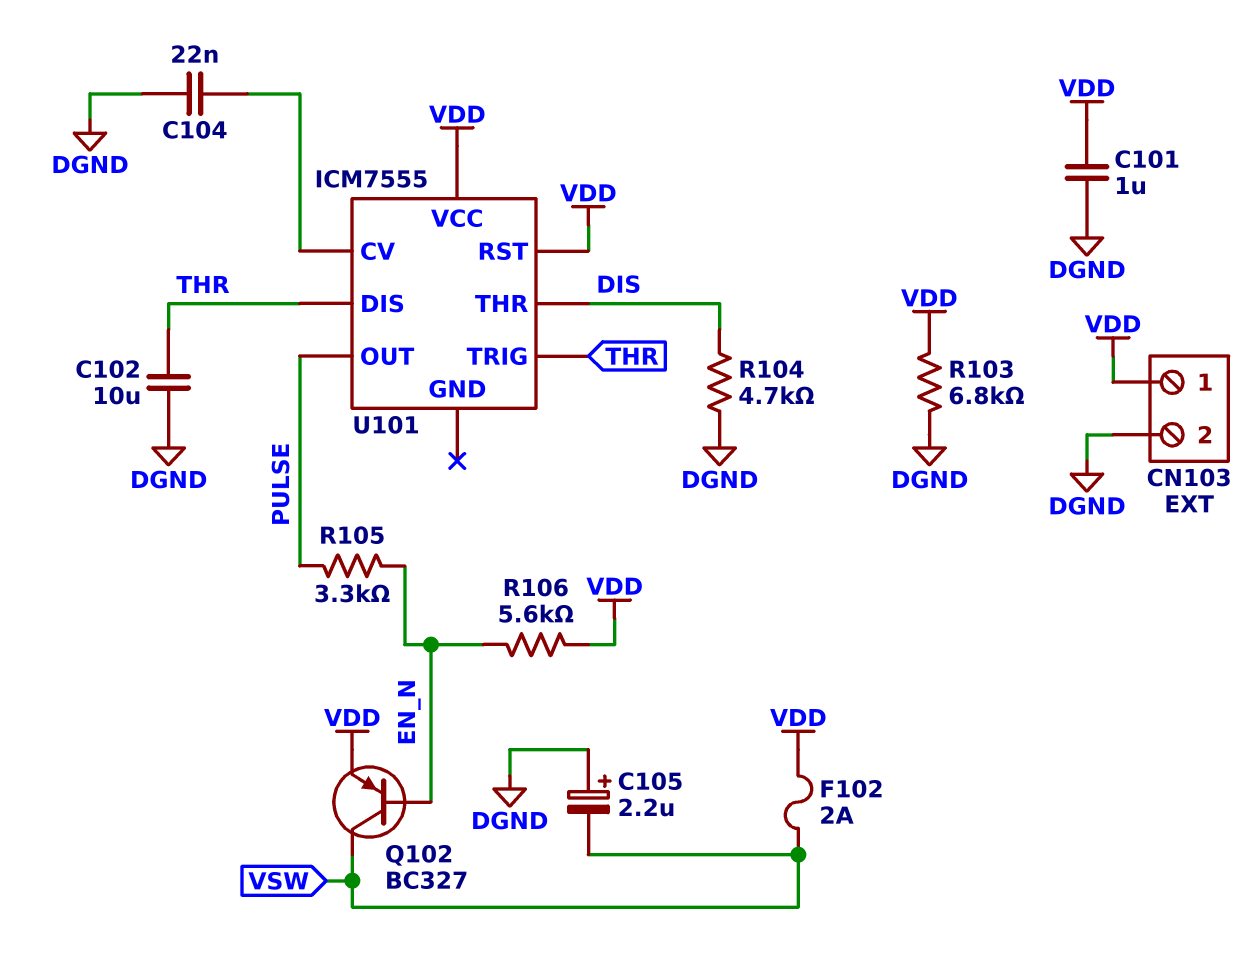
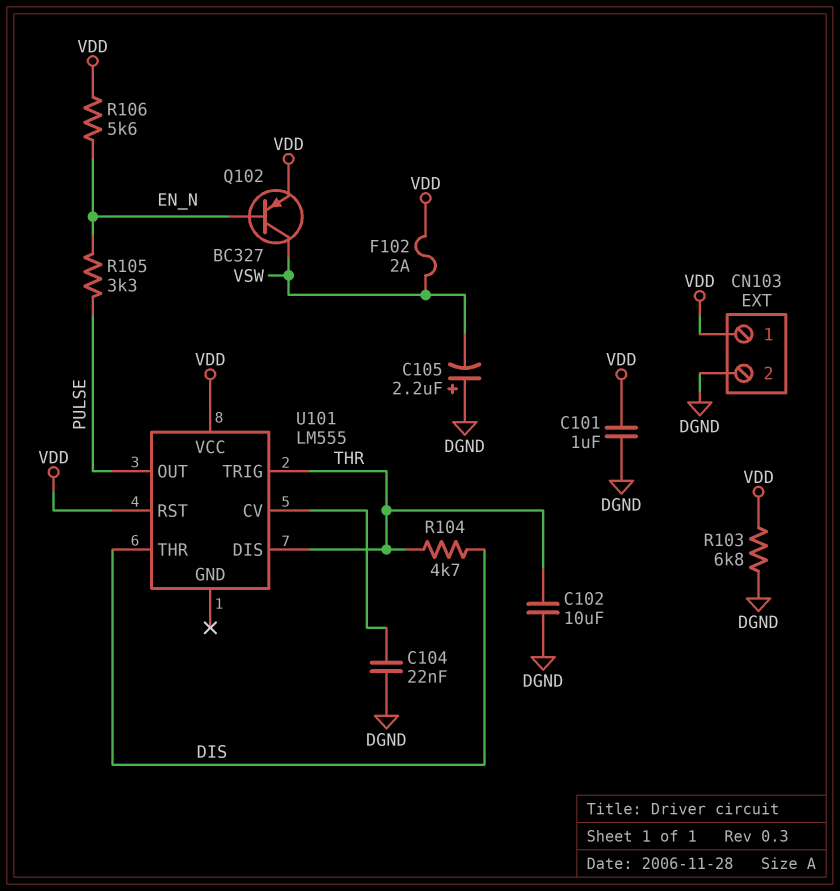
R104: 4.7k (DGND, DIS) -> 4.7k (DIS, THR)
U101: ICM7555 -> LM555

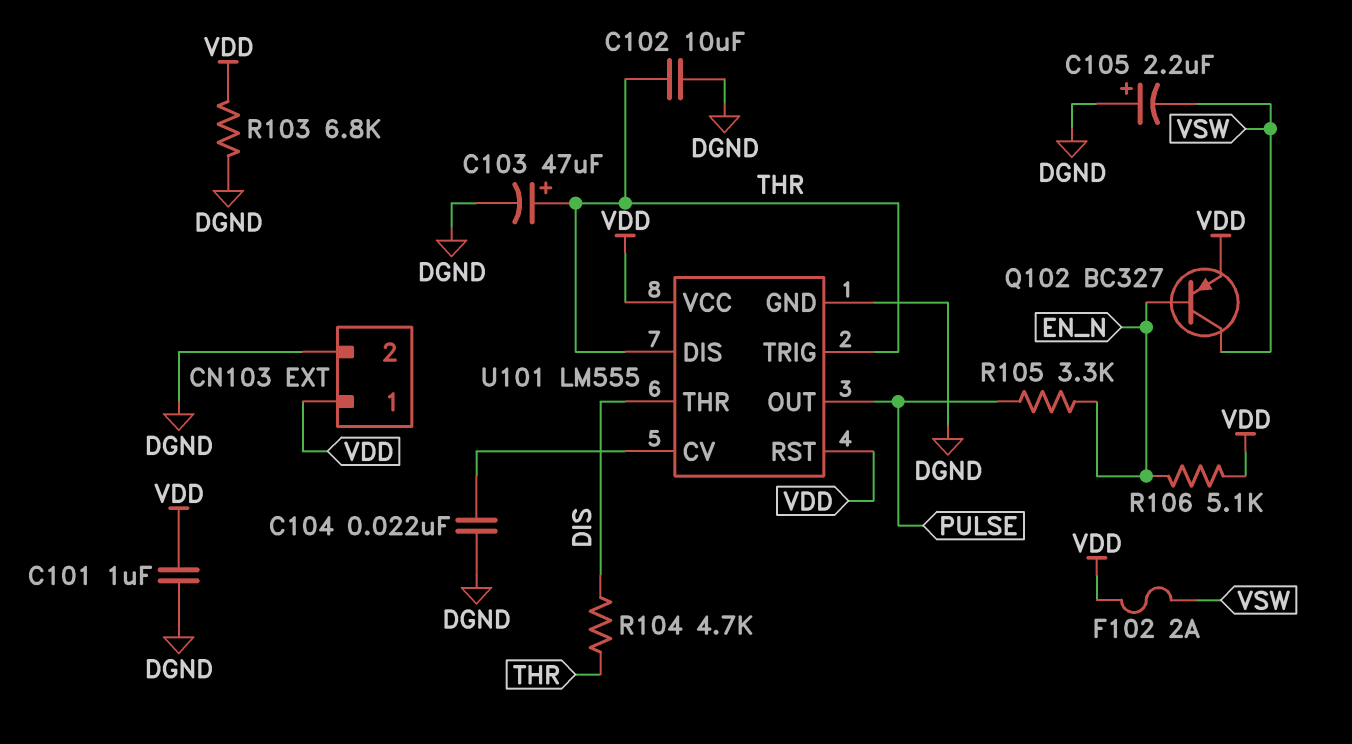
C103: none -> 47uF (plus THR, minus DGND)
R106: 5.6k (EN_N, VDD) -> 5.1k (EN_N, VDD)
U101 pin GND: none -> DGND

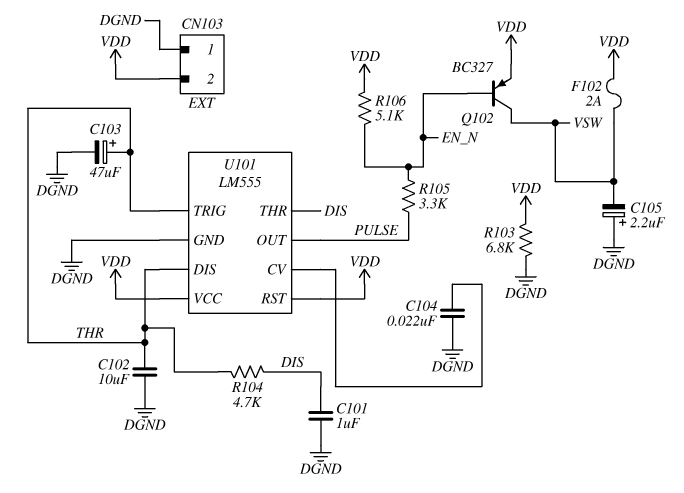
C101: 1uF (DGND, VDD) -> 1uF (DGND, DIS)
CN103 pin 1: VDD -> DGND
CN103 pin 2: DGND -> VDD

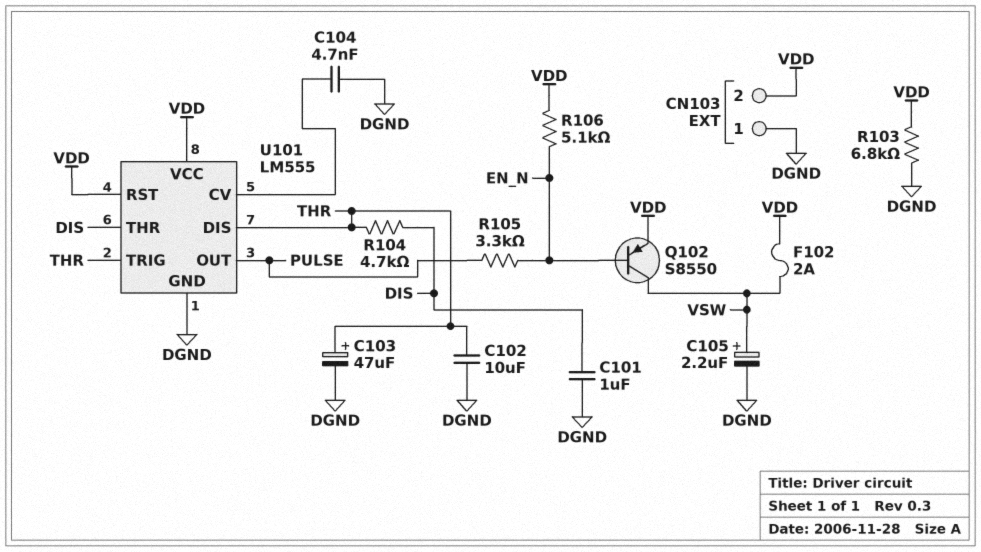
C104: 22nF (DGND, U101/CV) -> 4.7nF (DGND, U101/CV)
C105: 2.2uF (plus DGND, minus VSW) -> 2.2uF (plus VSW, minus DGND)
Q102: PNP BC327 (B EN_N, C VSW, E VDD) -> PNP S8550 (B EN_N, C VSW, E VDD)

